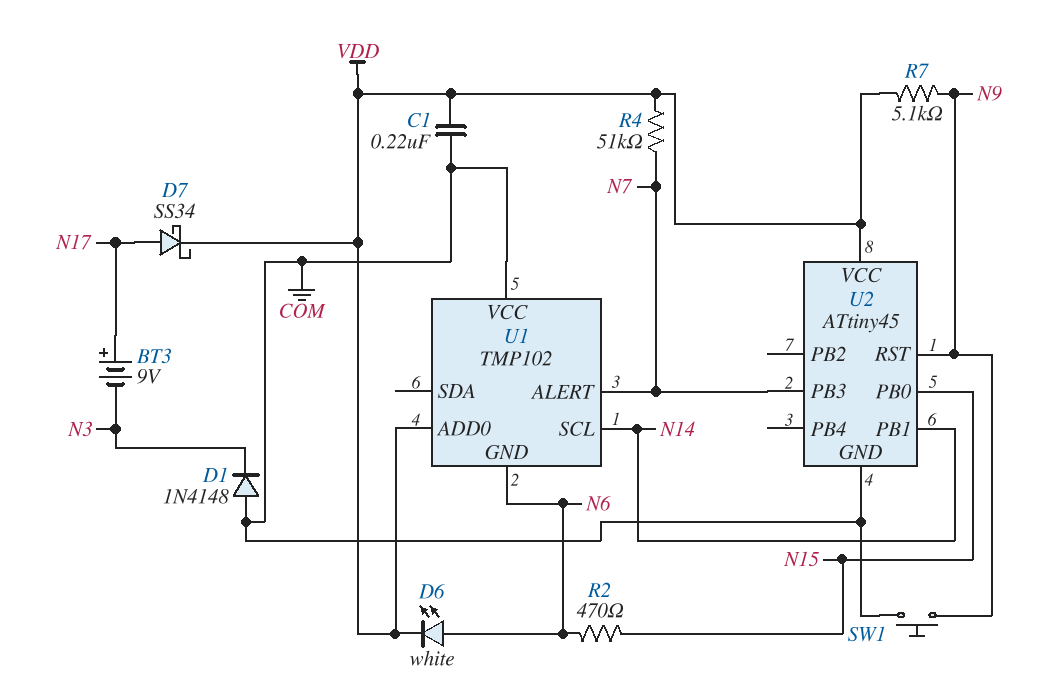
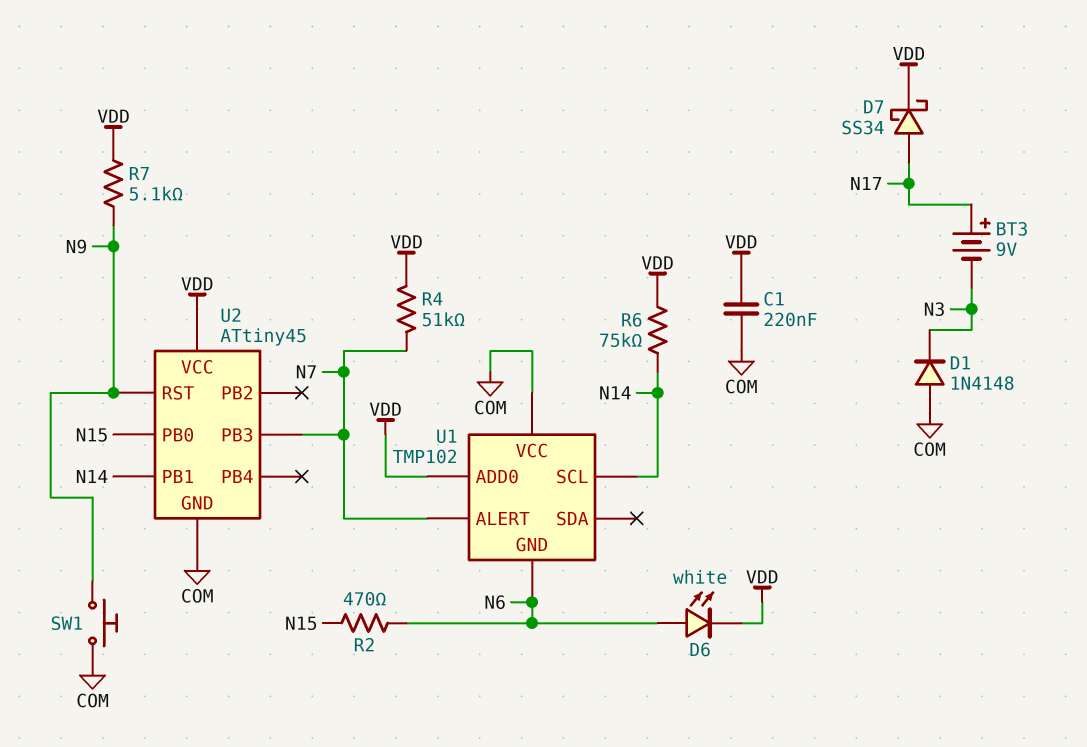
R6: none -> 75k (N14, VDD)

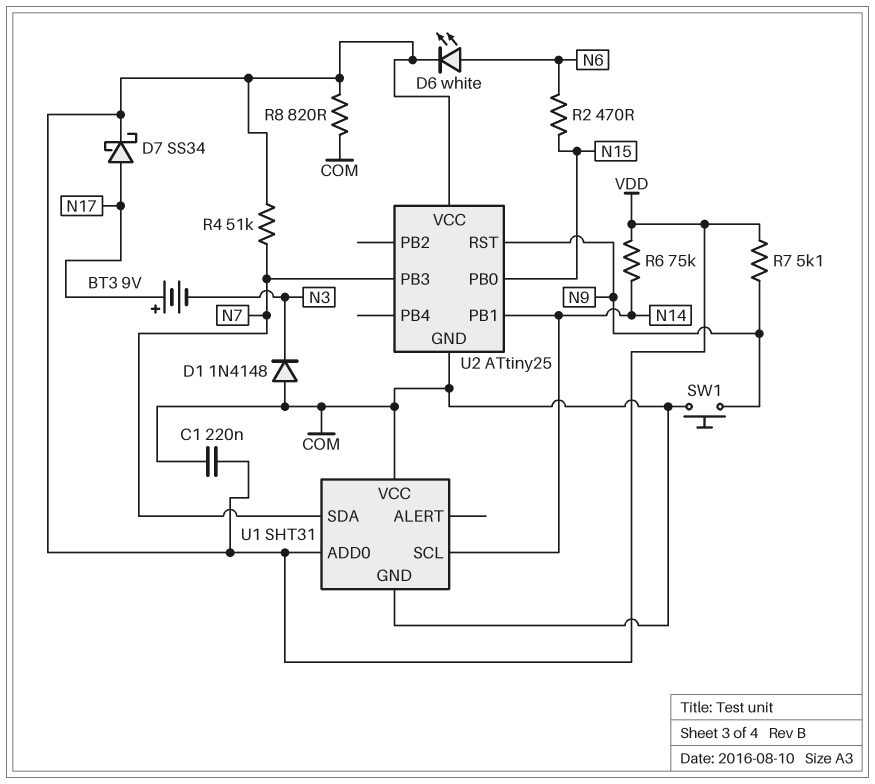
R8: none -> 820 (COM, VDD)
U1: TMP102 -> SHT31
U1 pin ALERT: N7 -> none
U1 pin GND: N6 -> COM
U1 pin SDA: none -> N7
U2: ATtiny45 -> ATtiny25

